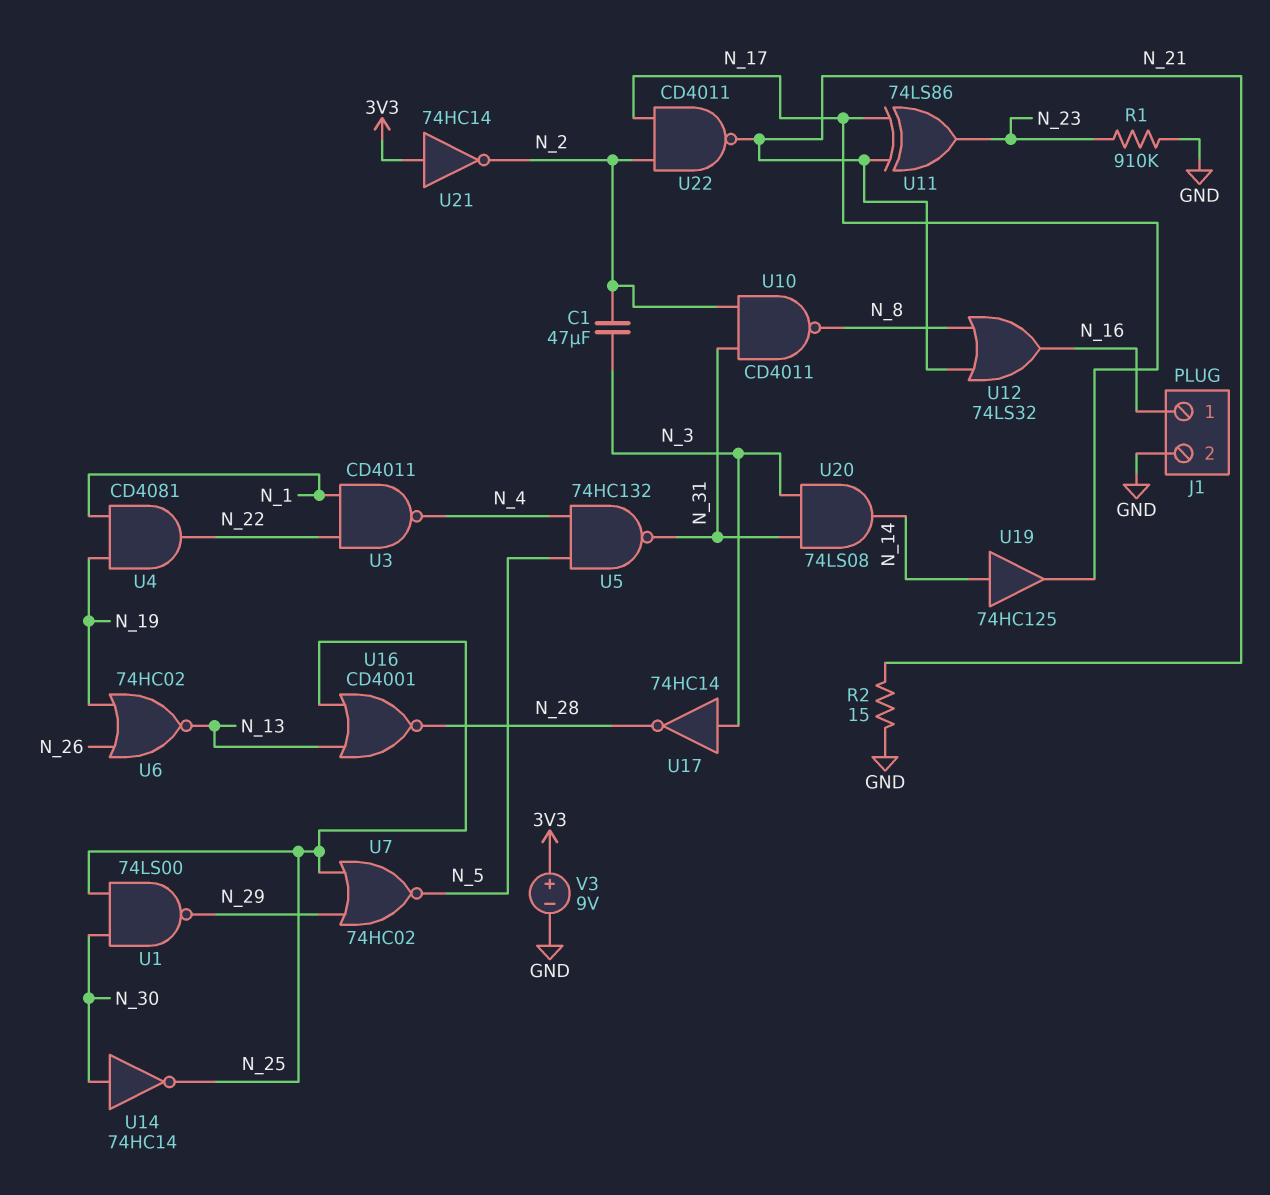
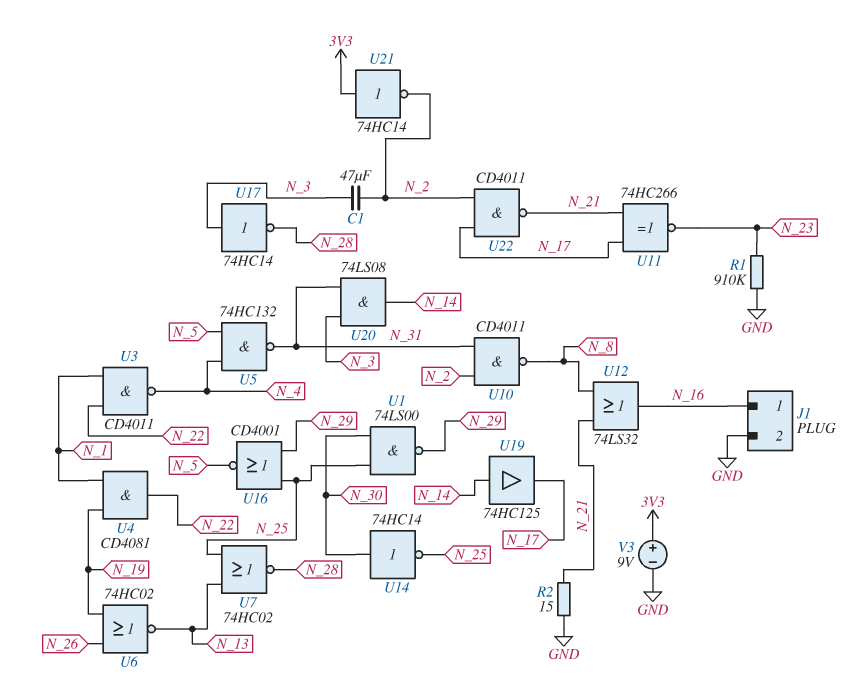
U7: NOR 74HC02 (in N_25, in N_29, out N_5) -> NOR 74HC02 (in N_13, in N_25, out N_28)
U11: XOR 74LS86 (in N_17, in N_21, out N_23) -> XNOR 74HC266 (in N_17, in N_21, out N_23)
U16: NOR CD4001 (in N_13, in N_25, out N_28) -> NOR CD4001 (in N_25, in N_29, out N_5)

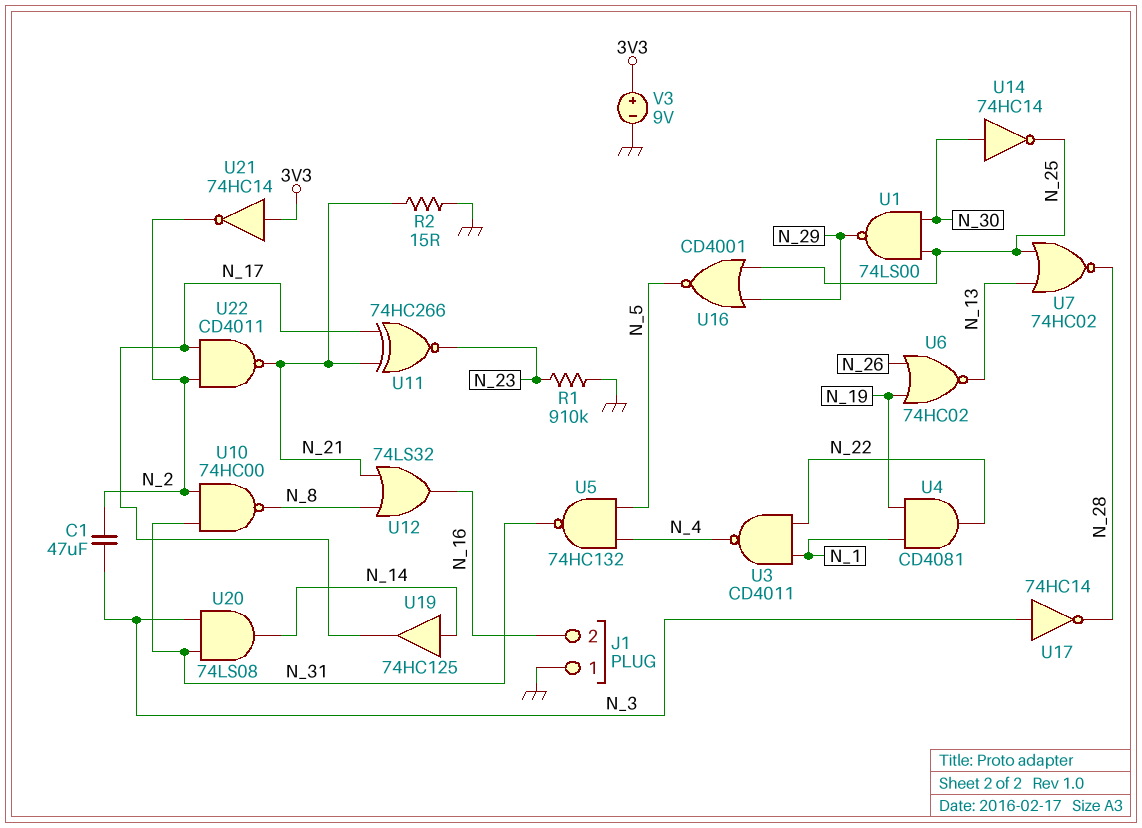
J1 pin 1: N_16 -> GND
J1 pin 2: GND -> N_16
U10: NAND CD4011 (in N_2, in N_31, out N_8) -> NAND 74HC00 (in N_2, in N_31, out N_8)

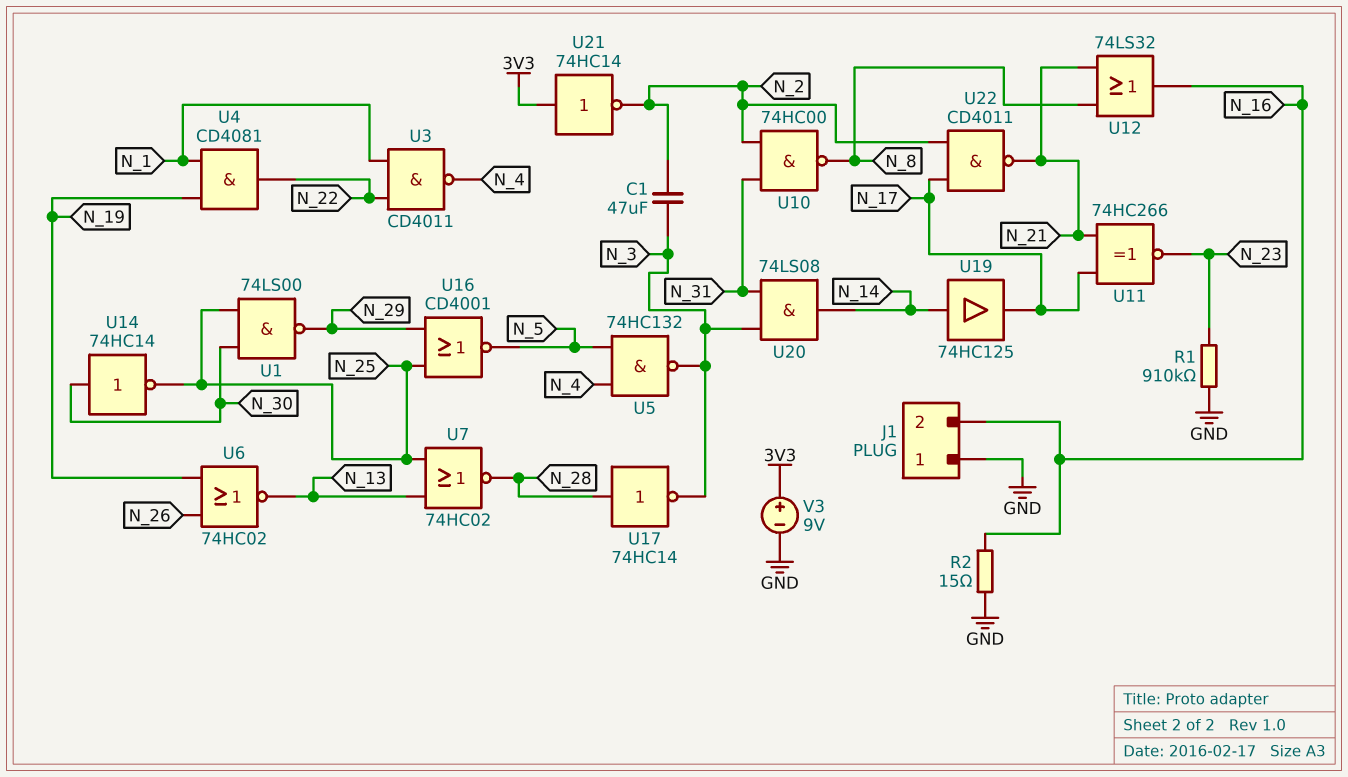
R2: 15 (GND, N_21) -> 15 (GND, N_16)
U5: NAND 74HC132 (in N_4, in N_5, out N_31) -> NAND 74HC132 (in N_4, in N_5, out N_3)
U17: NOT 74HC14 (in N_3, out N_28) -> NOT 74HC14 (in N_28, out N_3)

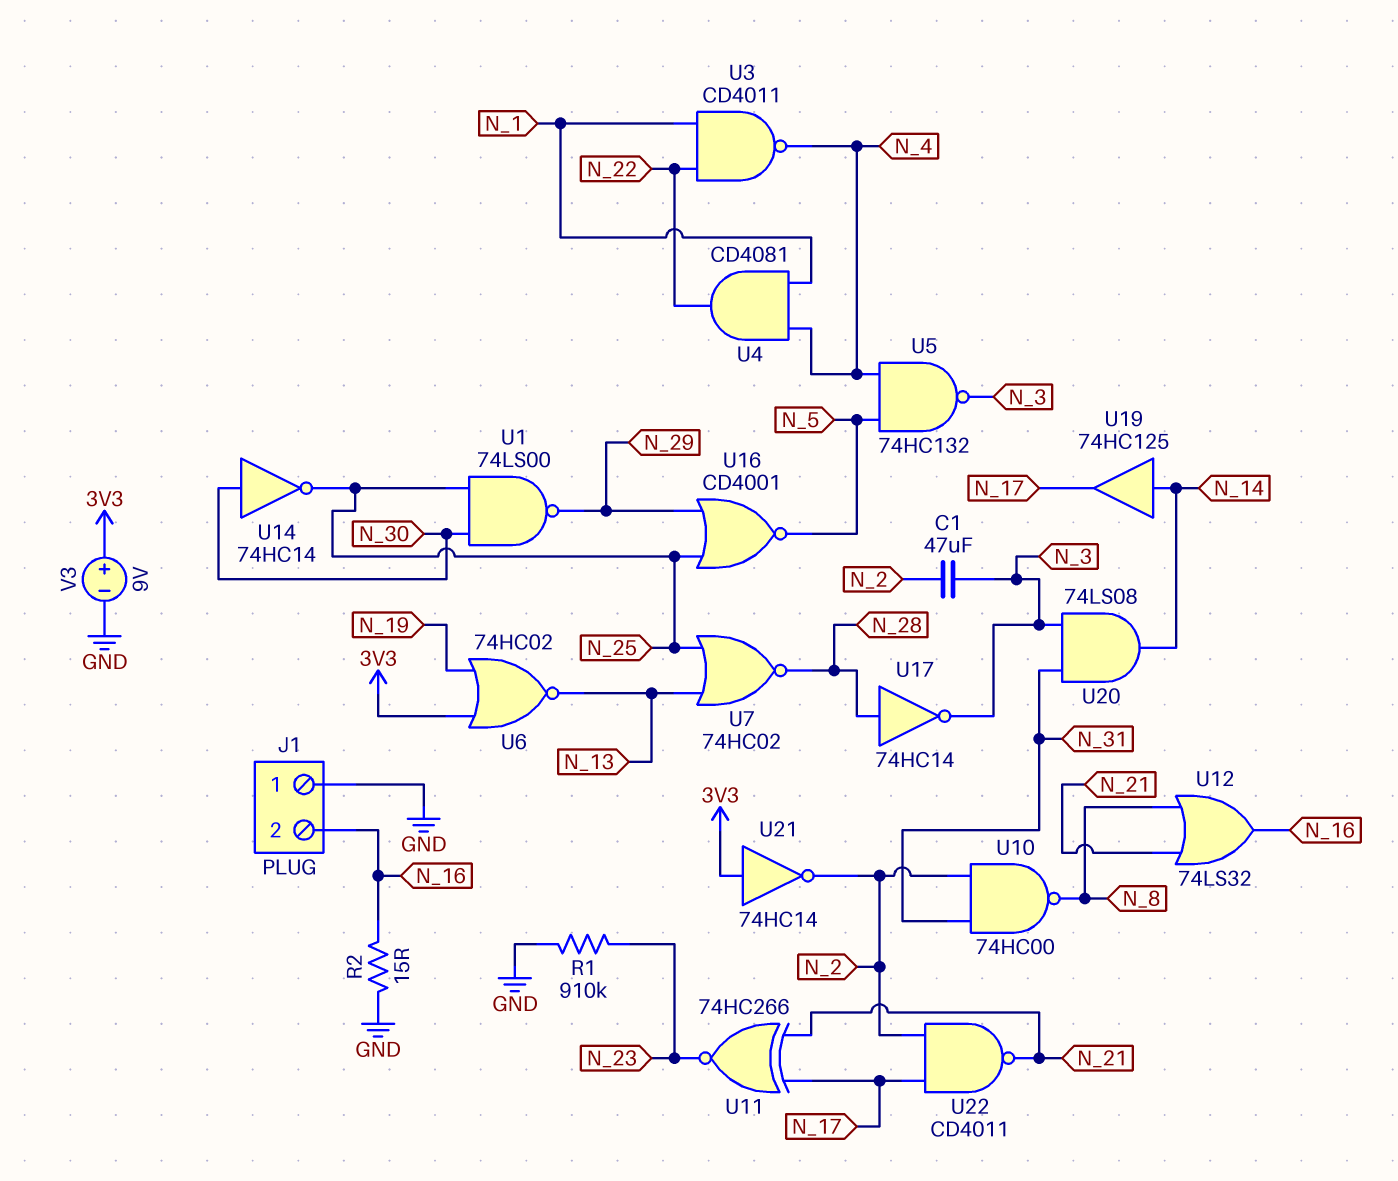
U4: AND CD4081 (in N_1, in N_19, out N_22) -> AND CD4081 (in N_1, in N_4, out N_22)
U6: NOR 74HC02 (in N_19, in N_26, out N_13) -> NOR 74HC02 (in 3V3, in N_19, out N_13)

